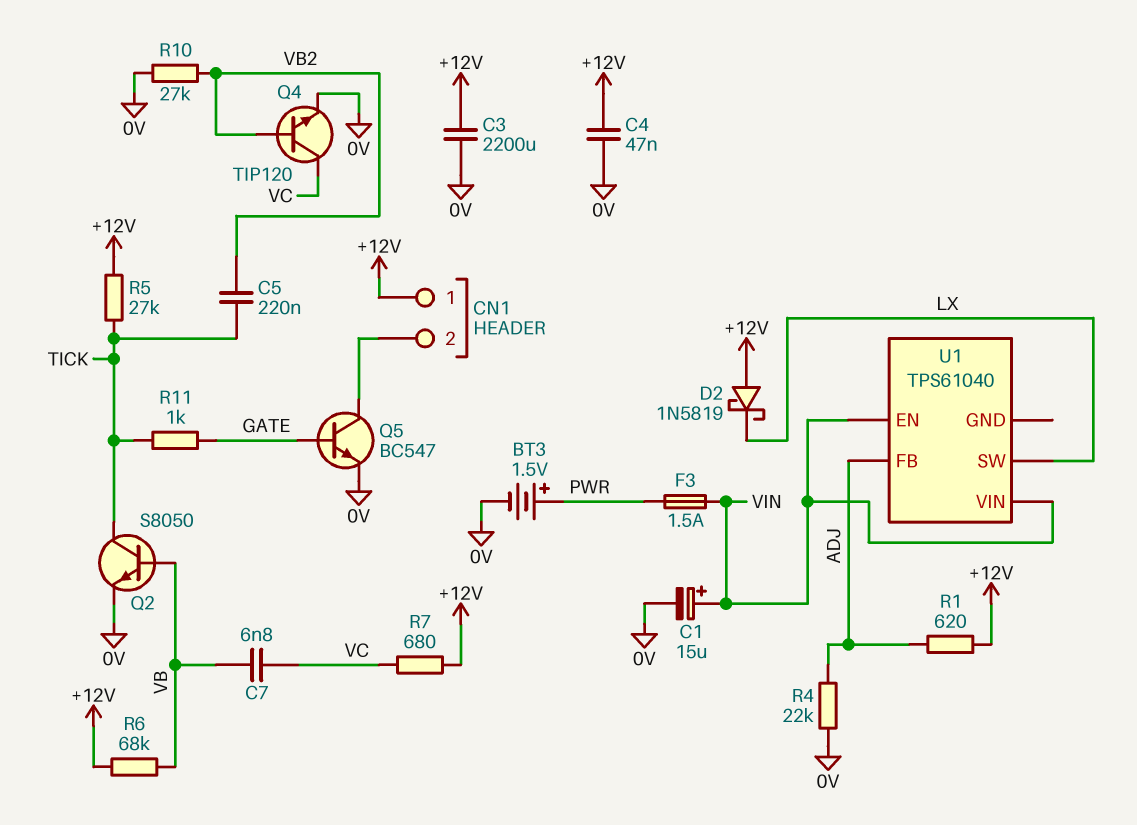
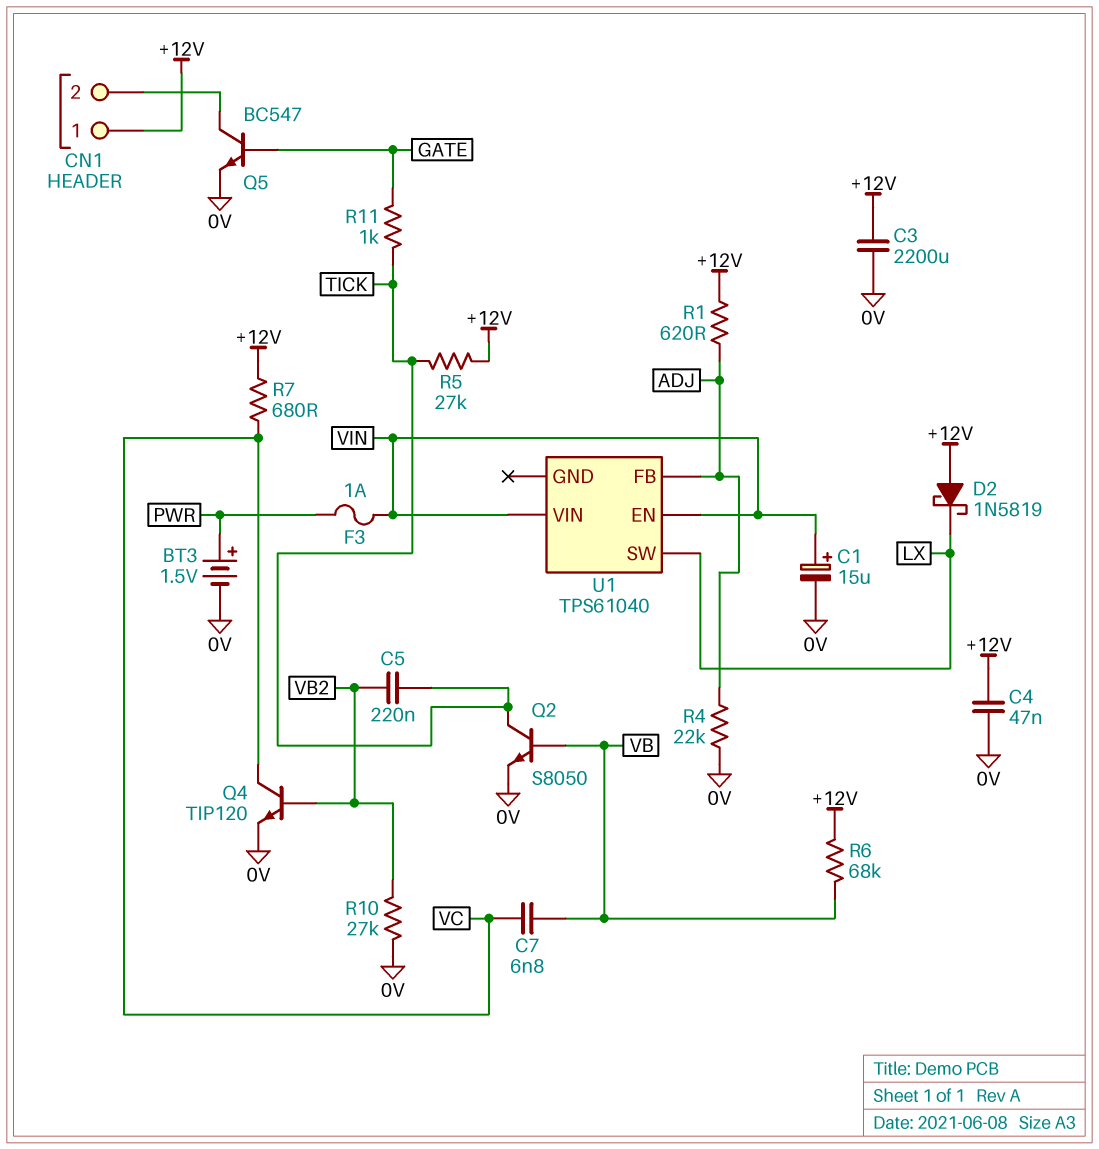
F3: 1.5A (PWR, VIN) -> 1A (PWR, VIN)

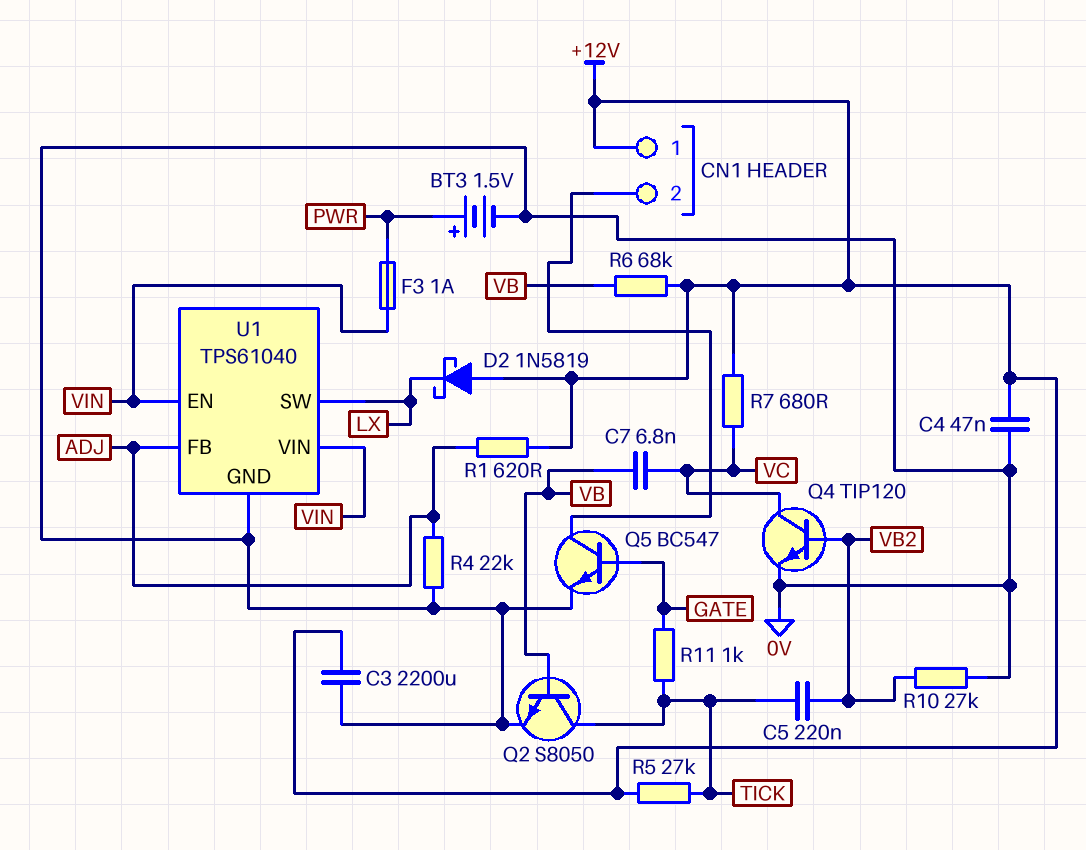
C1: 15uF (plus VIN, minus 0V) -> none
U1 pin GND: none -> 0V

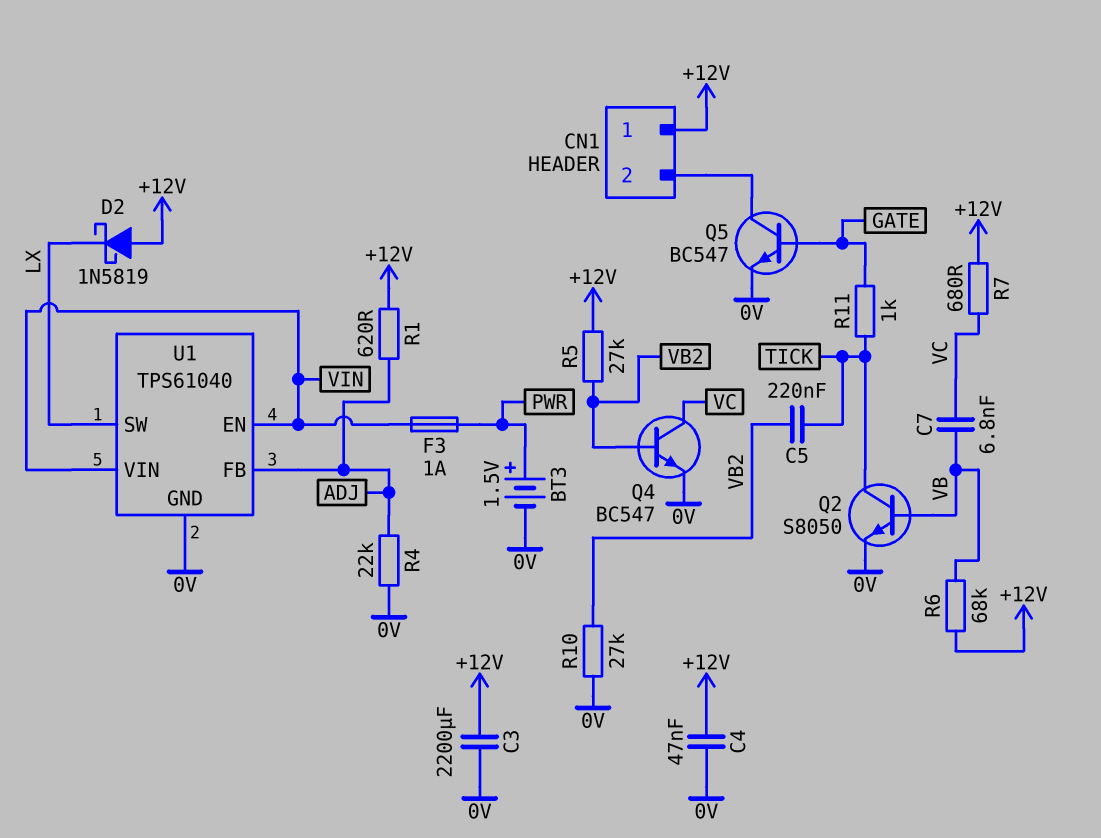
Q4: NPN TIP120 (B VB2, C VC, E 0V) -> NPN BC547 (B VB2, C VC, E 0V)
R5: 27k (+12V, TICK) -> 27k (+12V, VB2)

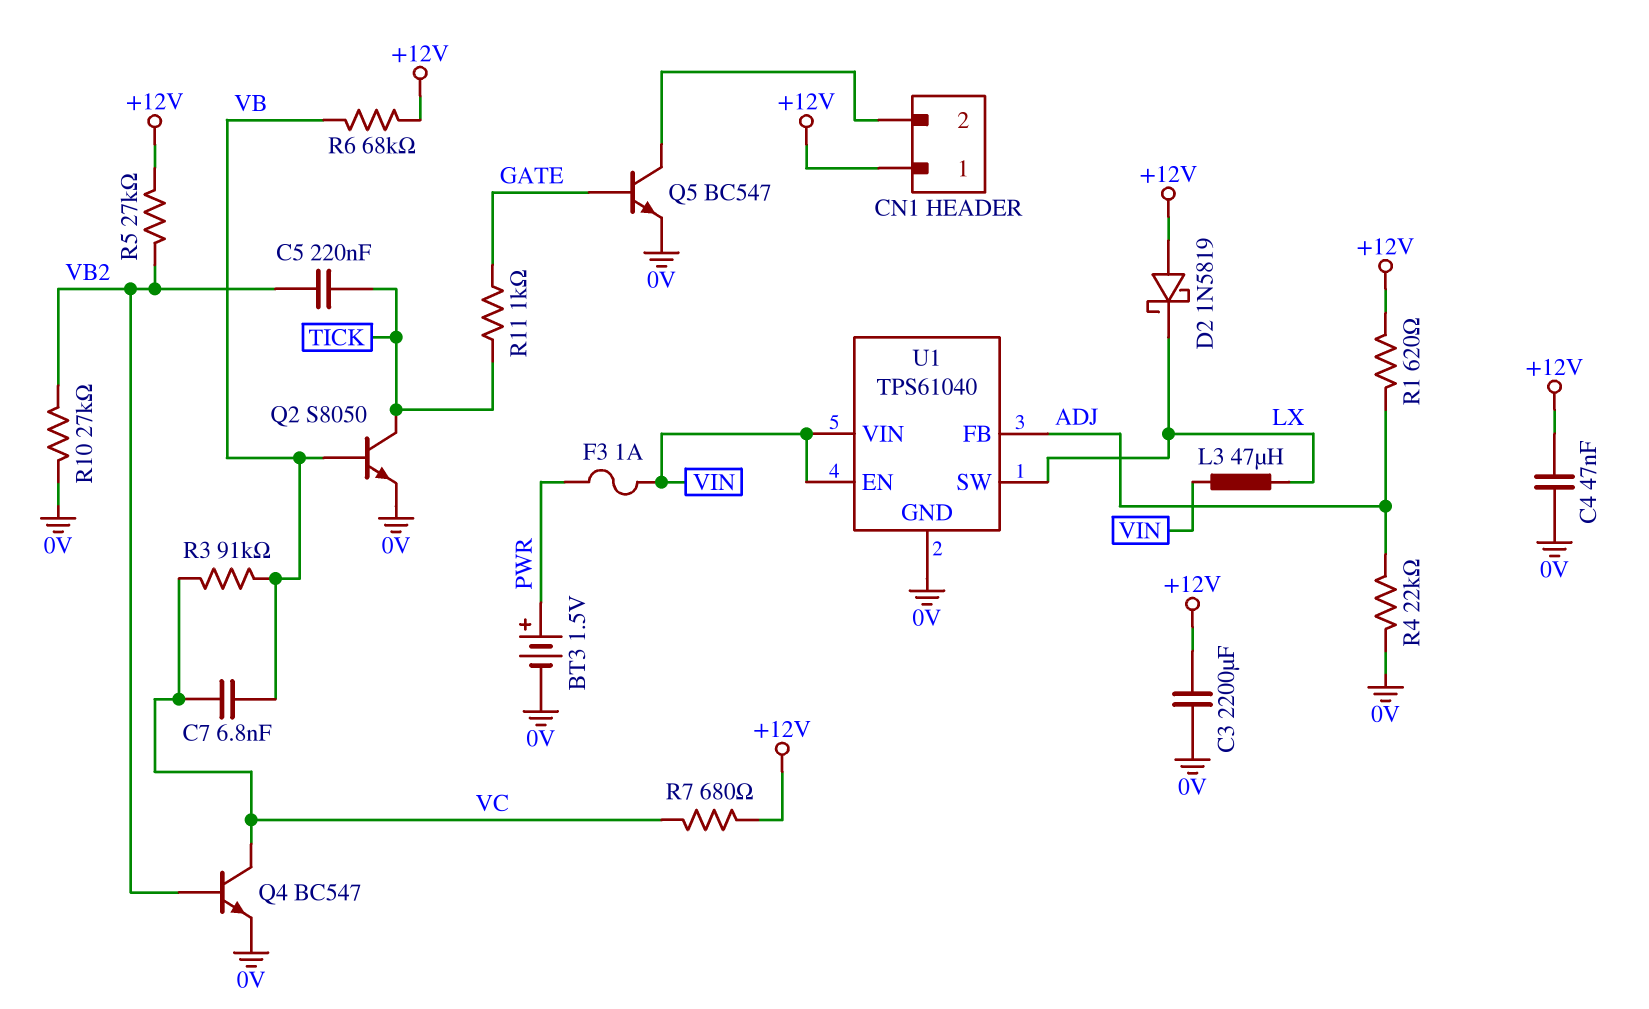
L3: none -> 47uH (LX, VIN)
R3: none -> 91k (VB, VC)

